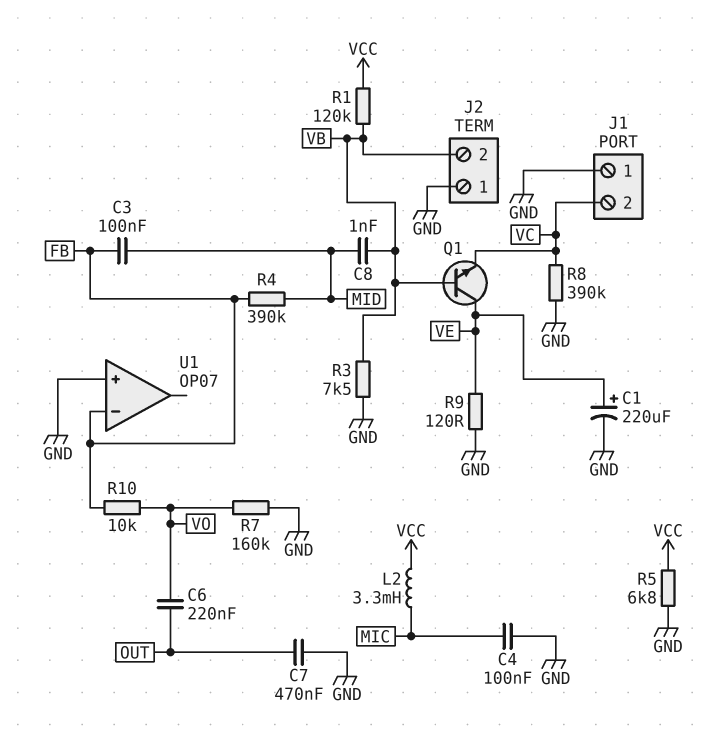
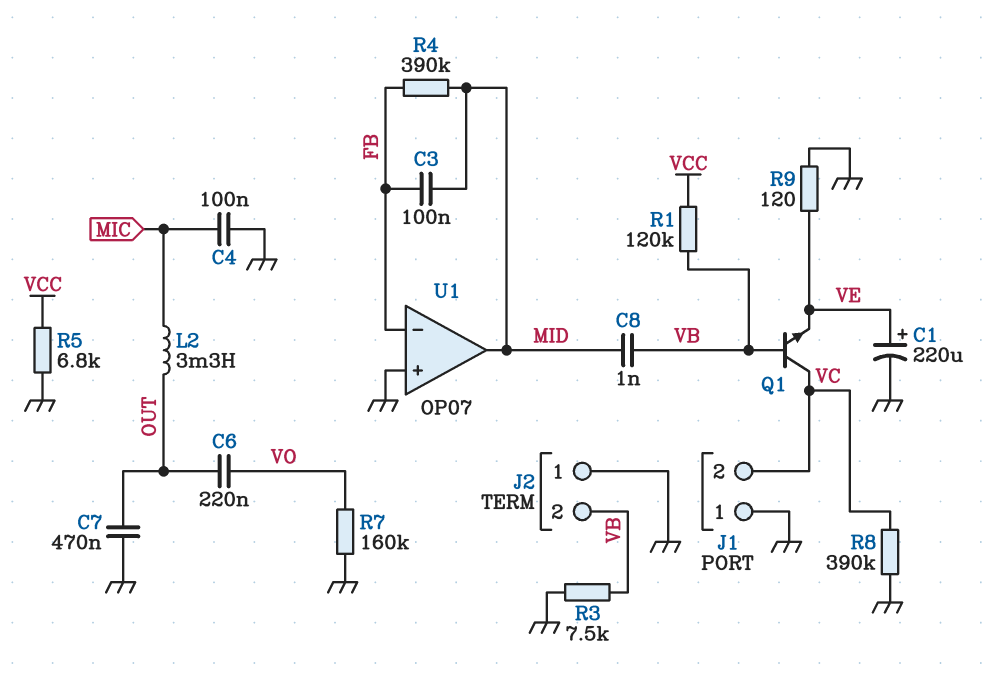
L2: 3.3mH (MIC, VCC) -> 3.3mH (MIC, OUT)
Q1: NPN (B VB, C VE, E VC) -> NPN (B VB, C VC, E VE)
R10: 10k (FB, VO) -> none
U1 pin out: none -> MID

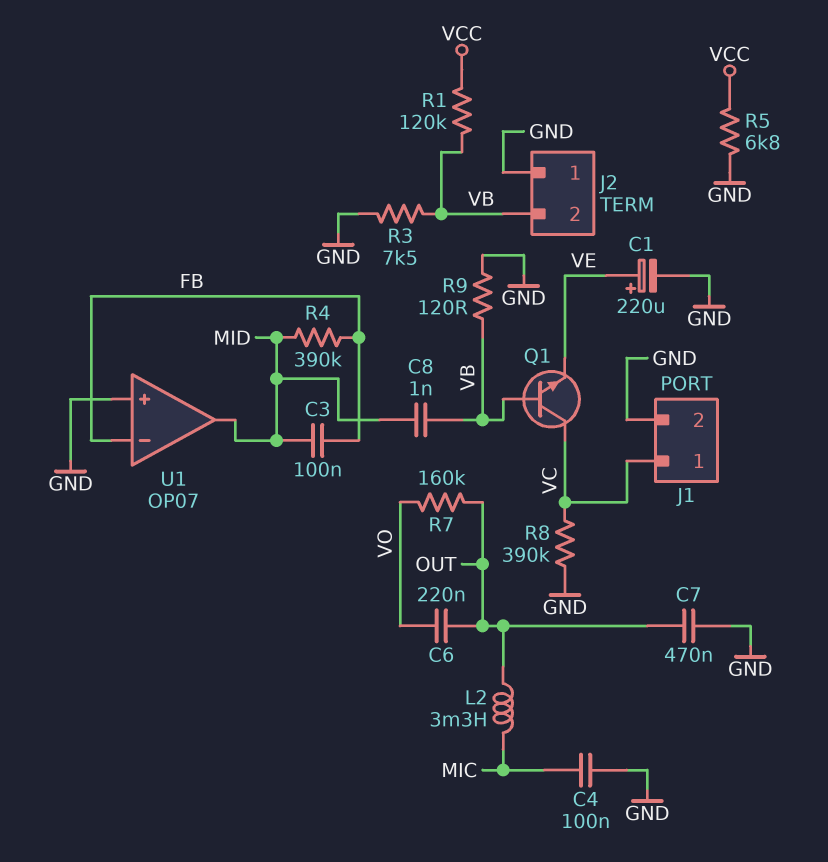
J1 pin 1: GND -> VC
J1 pin 2: VC -> GND
R7: 160k (GND, VO) -> 160k (OUT, VO)
R9: 120 (GND, VE) -> 120 (GND, VB)

